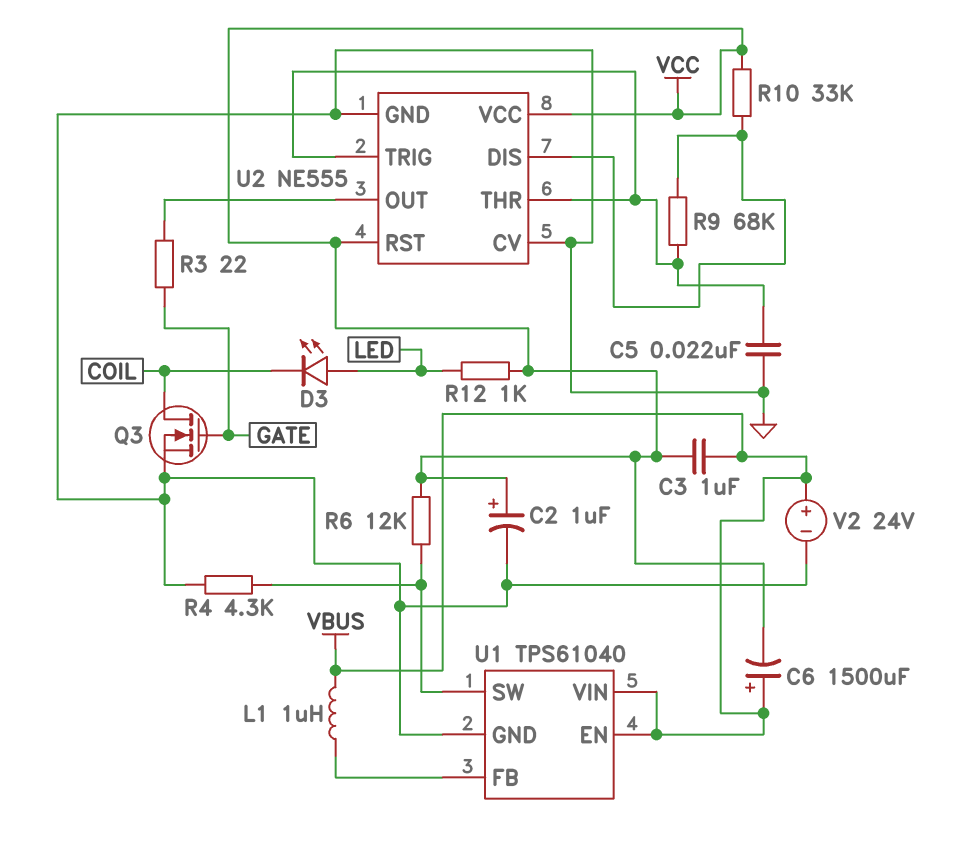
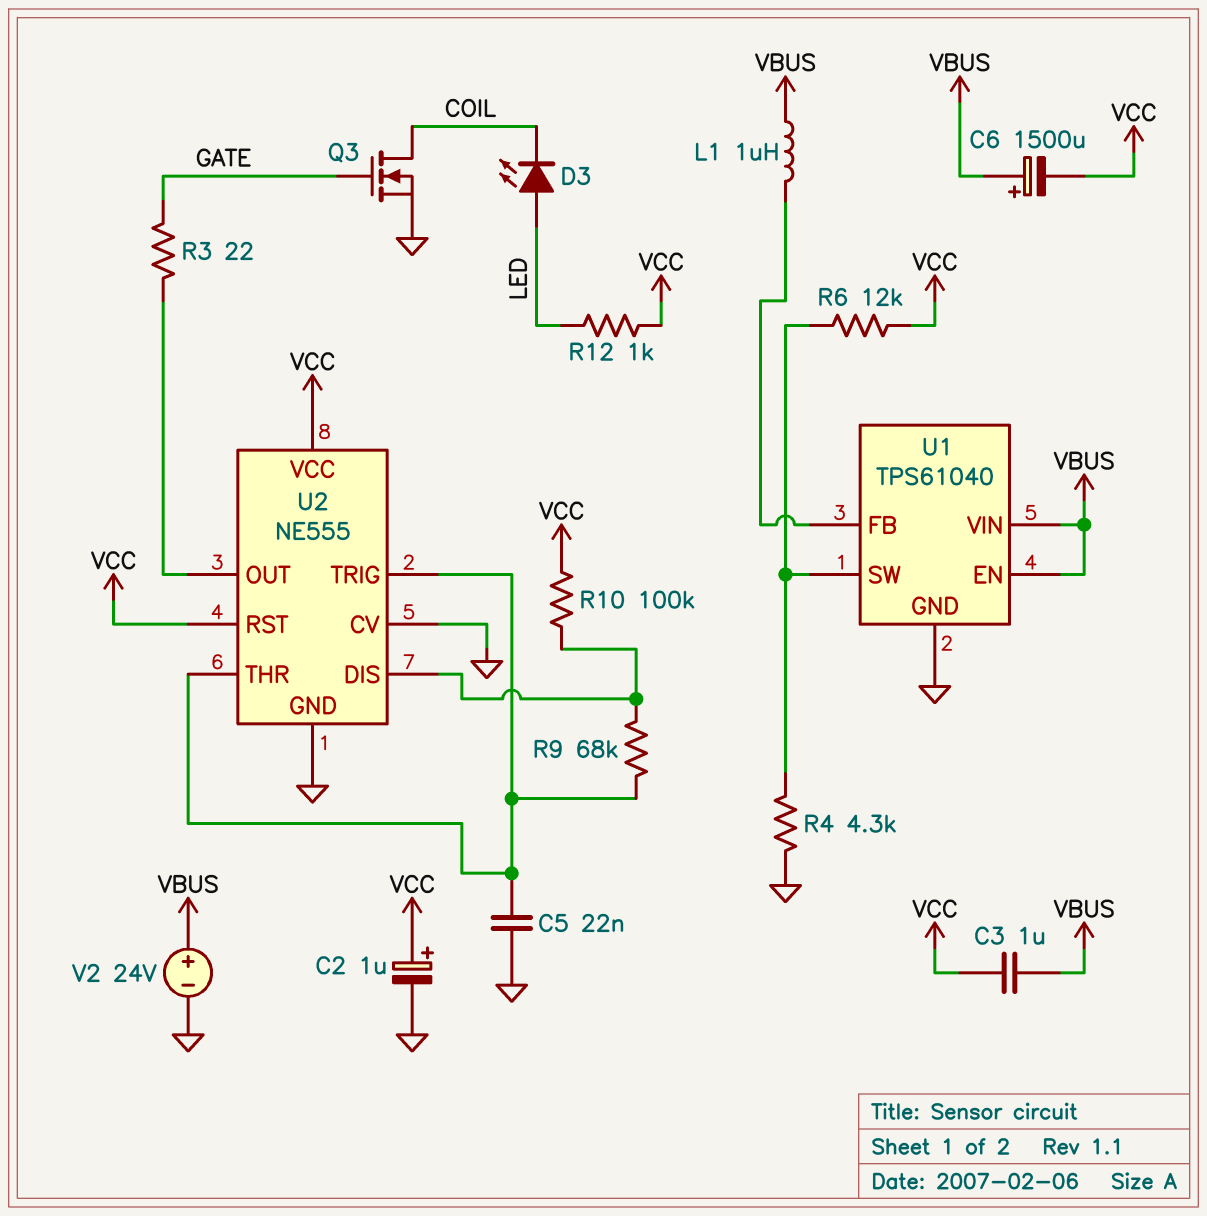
R10: 33k (U2/DIS, VCC) -> 100k (U2/DIS, VCC)

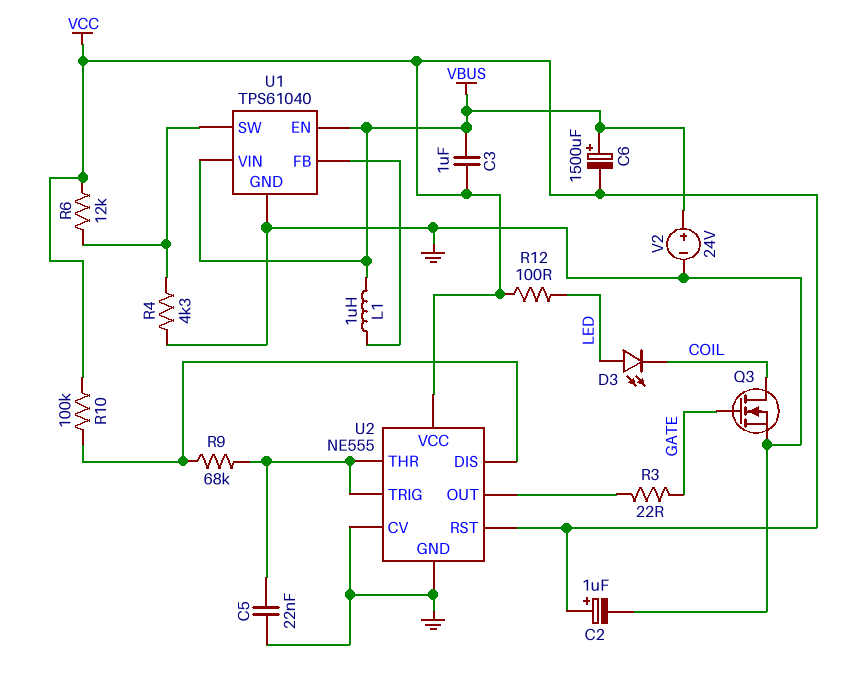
R12: 1k (LED, VCC) -> 100 (LED, VCC)

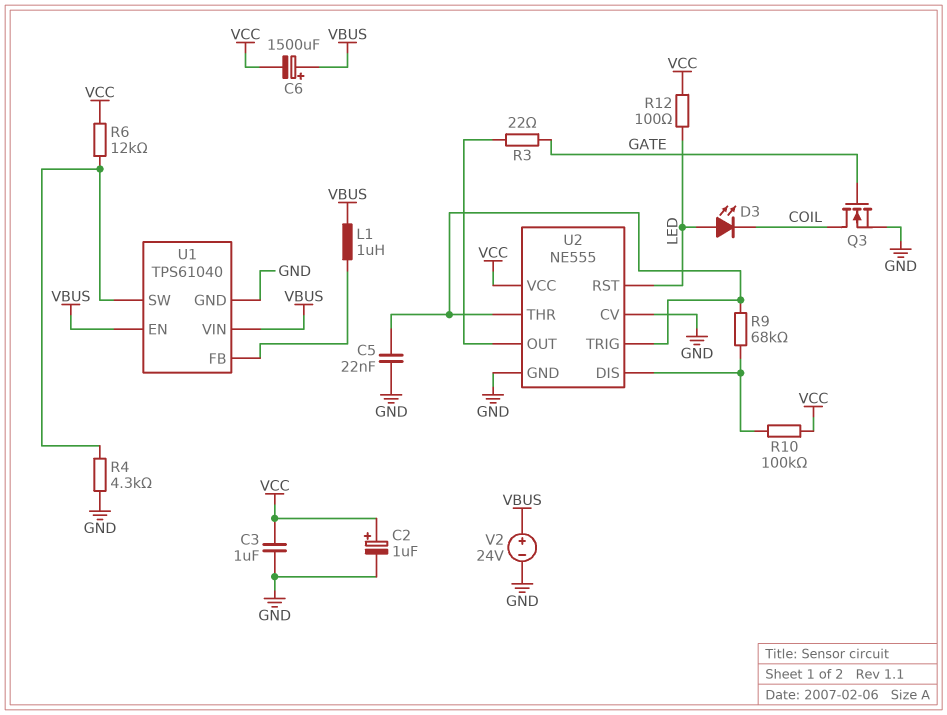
C3: 1uF (VBUS, VCC) -> 1uF (GND, VCC)
U2 pin RST: VCC -> LED

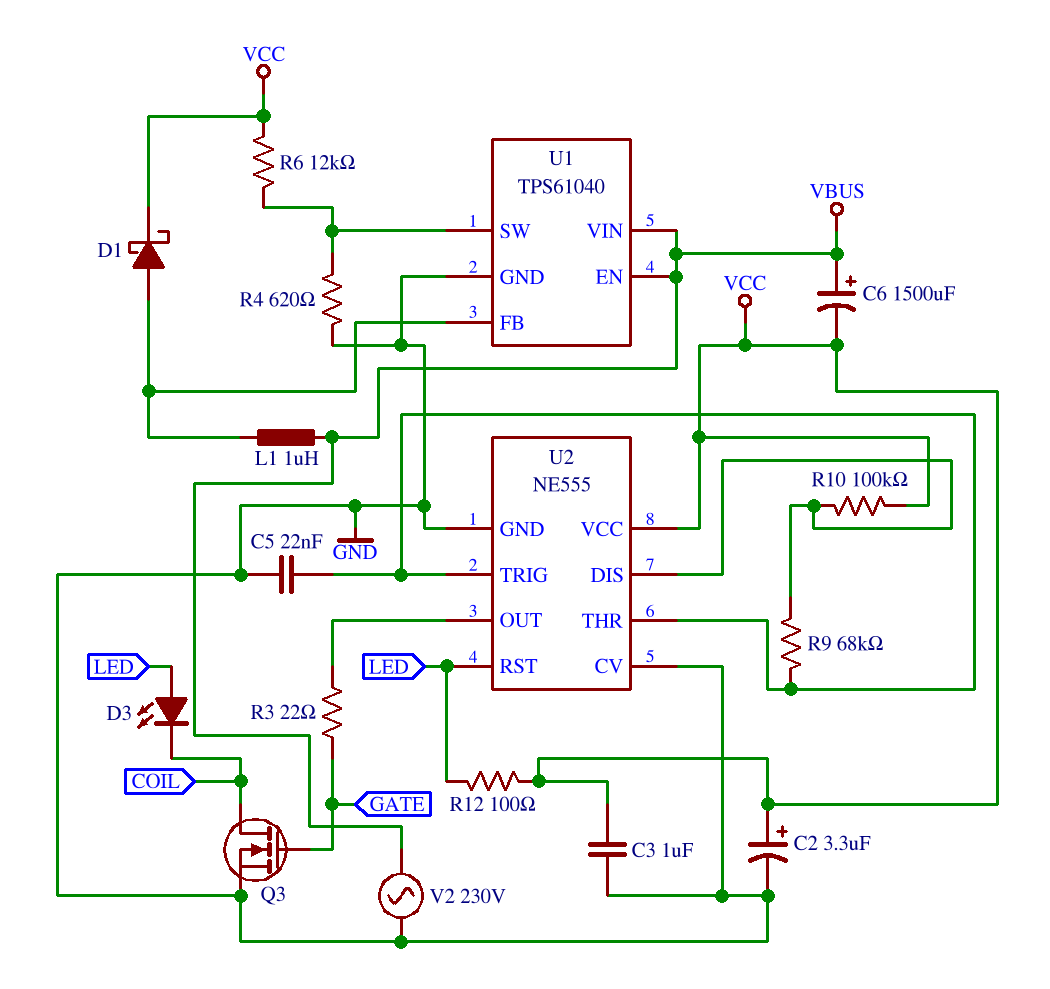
C2: 1uF (plus VCC, minus GND) -> 3.3uF (plus VCC, minus GND)
D1: none -> schottky (A U1/FB, K VCC)
R4: 4.3k (GND, U1/SW) -> 620 (GND, U1/SW)
V2: 24V (plus VBUS, minus GND) -> AC 230V (GND, VBUS)

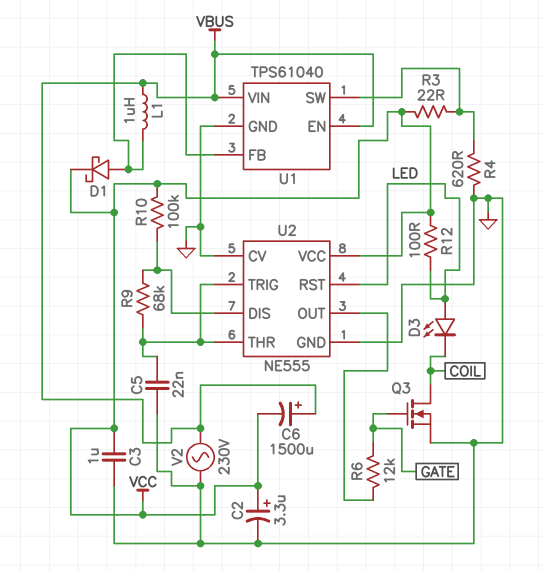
R3: 22 (GATE, U2/OUT) -> 22 (U1/SW, VCC)
R6: 12k (U1/SW, VCC) -> 12k (GATE, U2/OUT)

